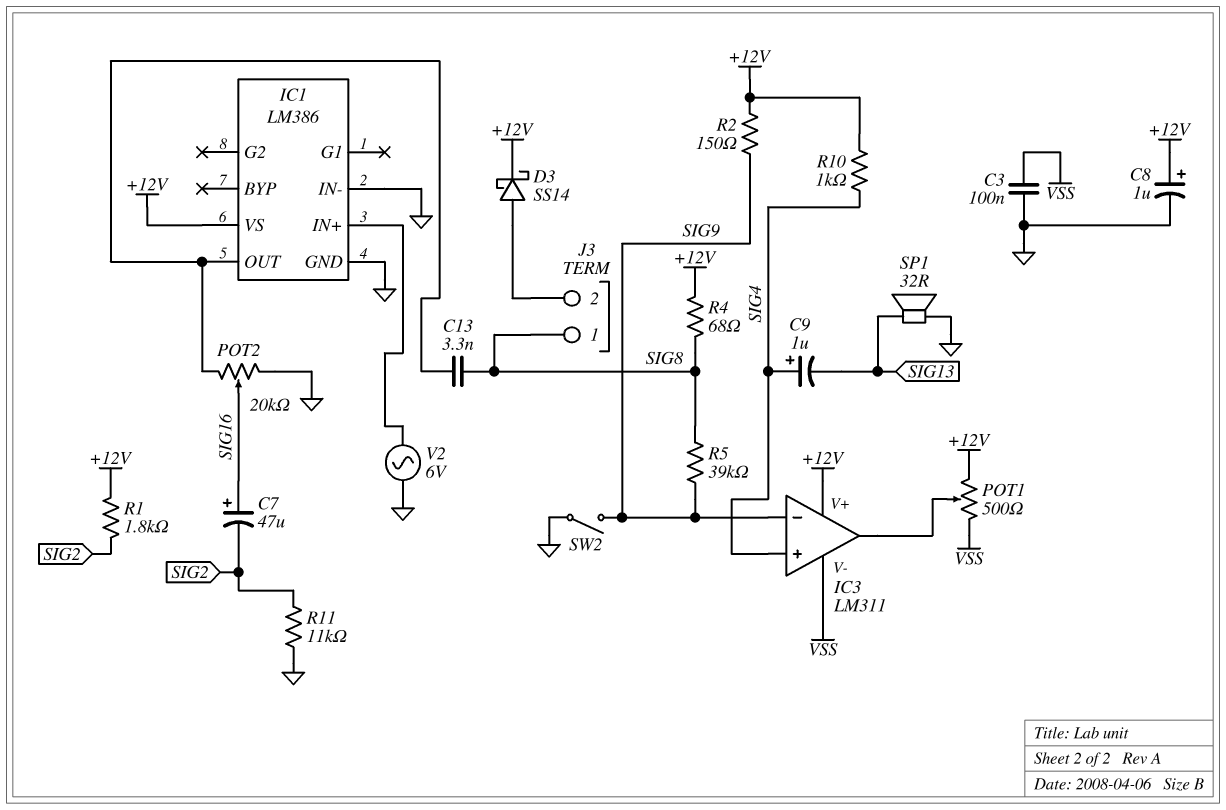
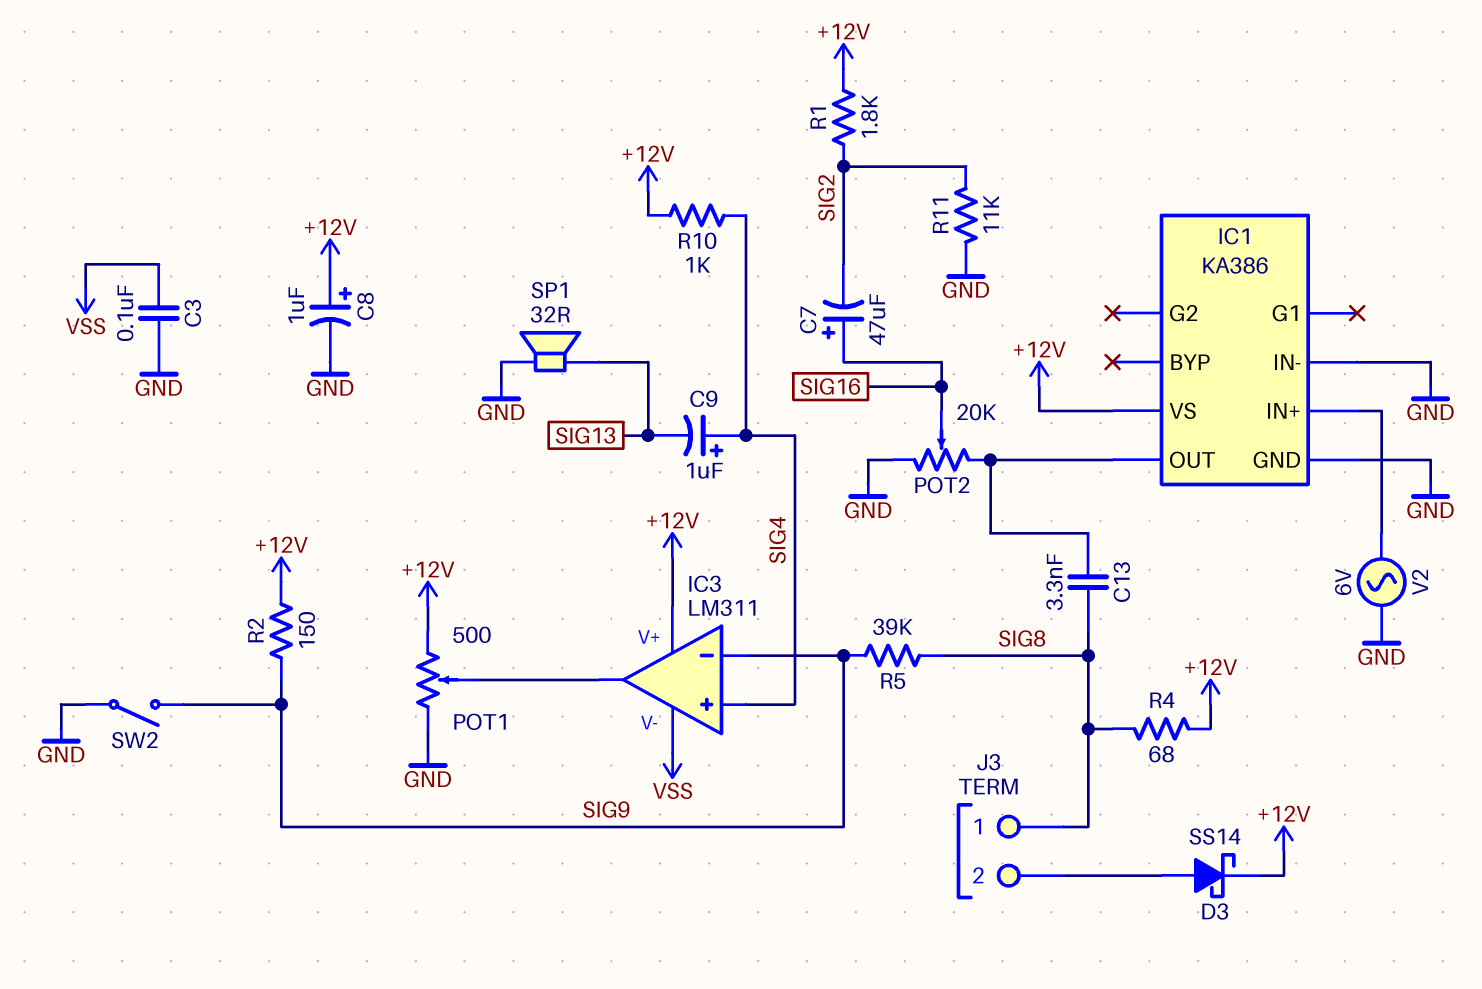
IC1: LM386 -> KA386
POT1: 500 (+12V, VSS, wiper IC3/out) -> 500 (+12V, GND, wiper IC3/out)

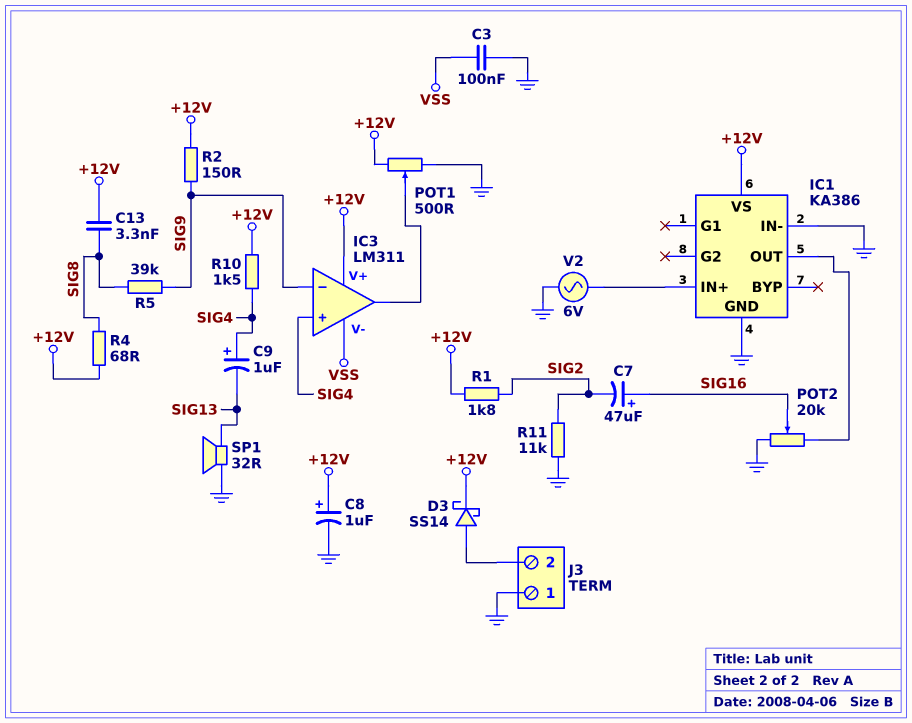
C13: 3.3nF (IC1/OUT, SIG8) -> 3.3nF (+12V, SIG8)
J3 pin 1: SIG8 -> GND
R10: 1k (+12V, SIG4) -> 1.5k (+12V, SIG4)
SW2: switch (GND, SIG9) -> none

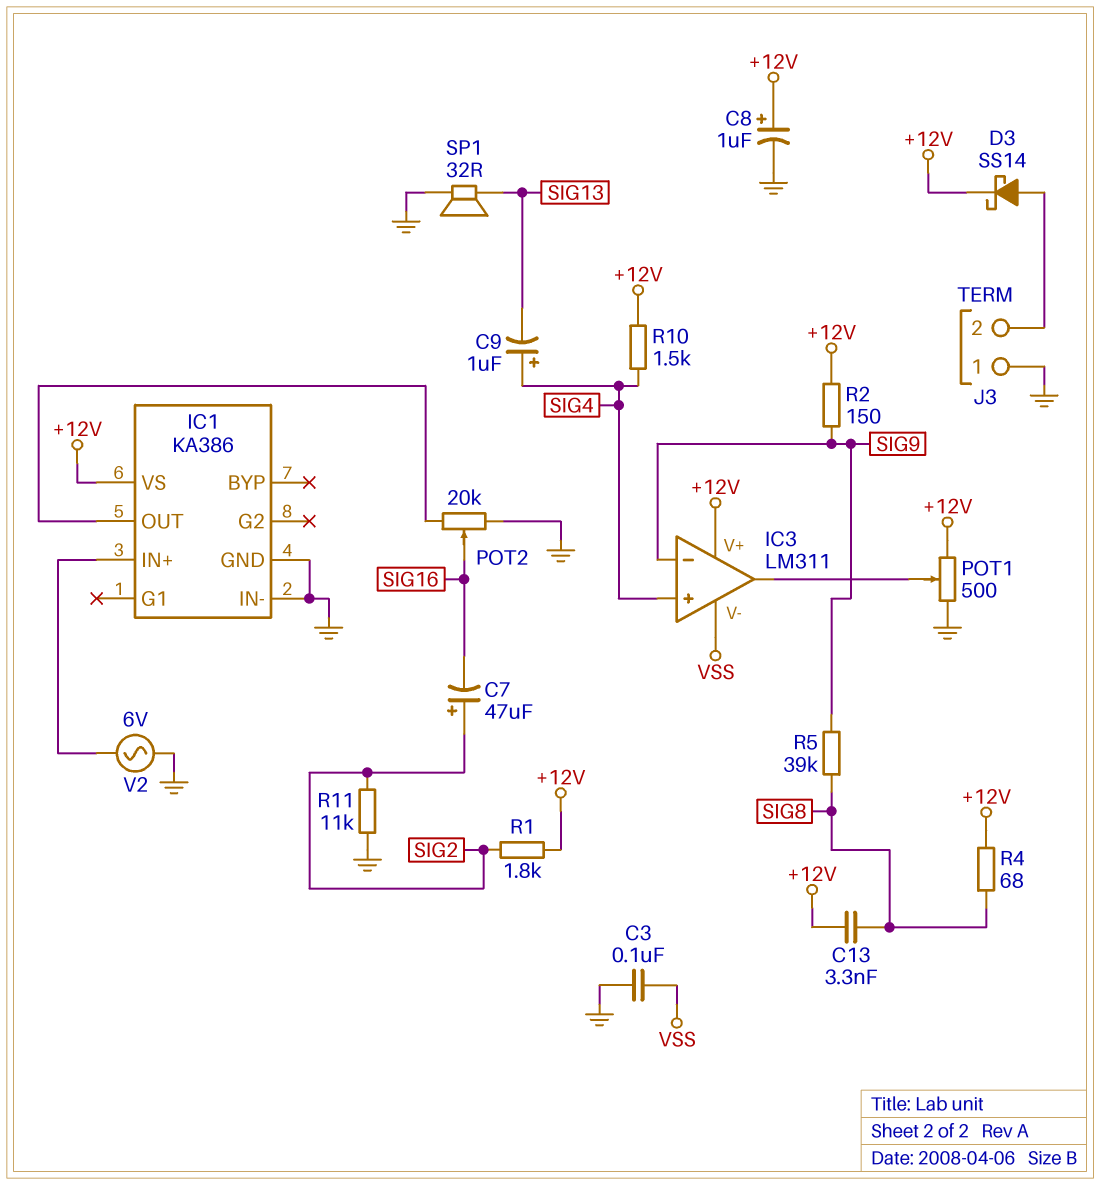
C7: 47uF (plus SIG16, minus SIG2) -> 47uF (plus SIG2, minus SIG16)

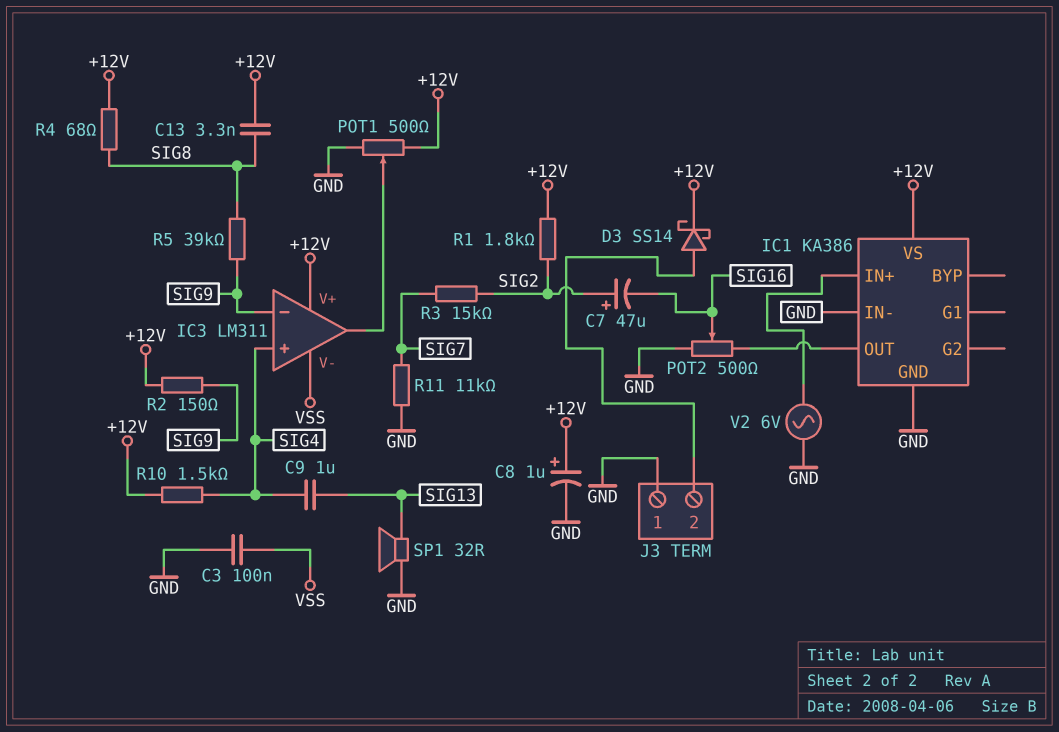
C9: 1uF (plus SIG4, minus SIG13) -> 1uF (SIG4, SIG13)
POT2: 20k (GND, IC1/OUT, wiper SIG16) -> 500 (GND, IC1/OUT, wiper SIG16)
R3: none -> 15k (SIG2, SIG7)
R11: 11k (GND, SIG2) -> 11k (GND, SIG7)

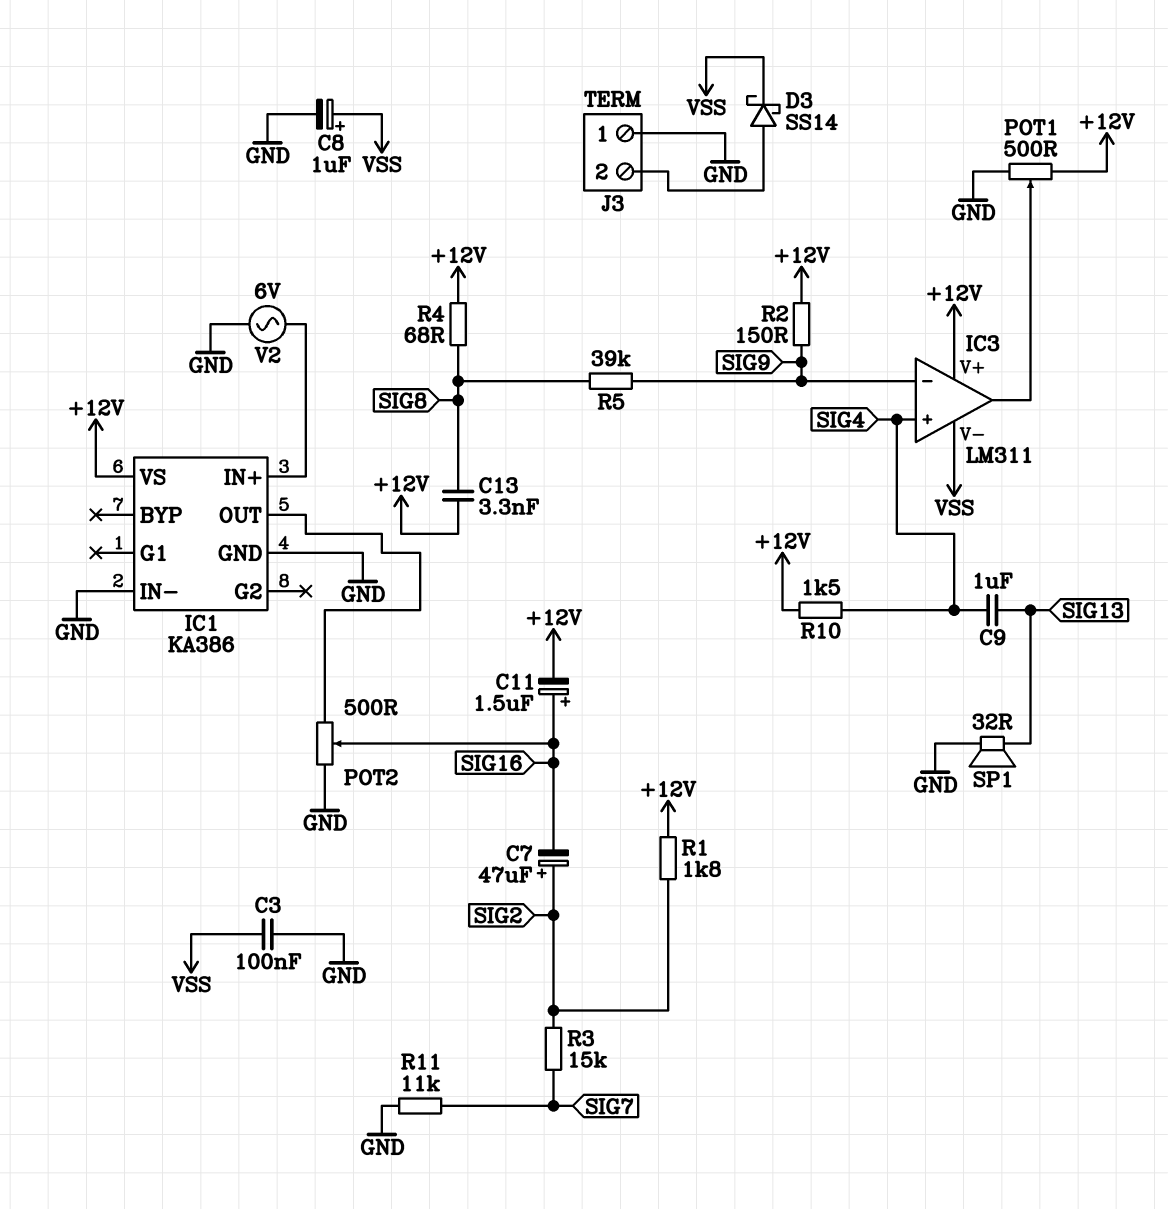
C8: 1uF (plus +12V, minus GND) -> 1uF (plus VSS, minus GND)
C11: none -> 1.5uF (plus SIG16, minus +12V)
D3: schottky SS14 (A J3/2, K +12V) -> schottky SS14 (A J3/2, K VSS)

